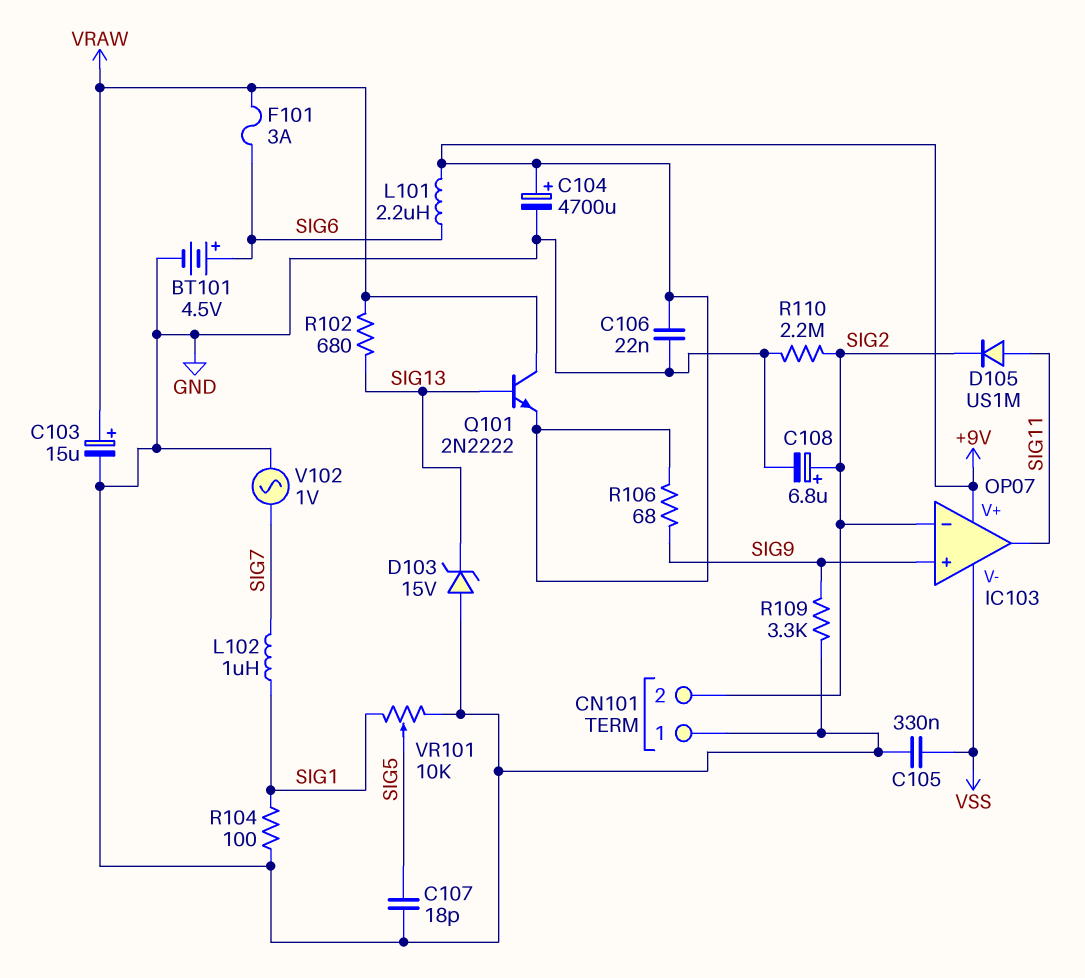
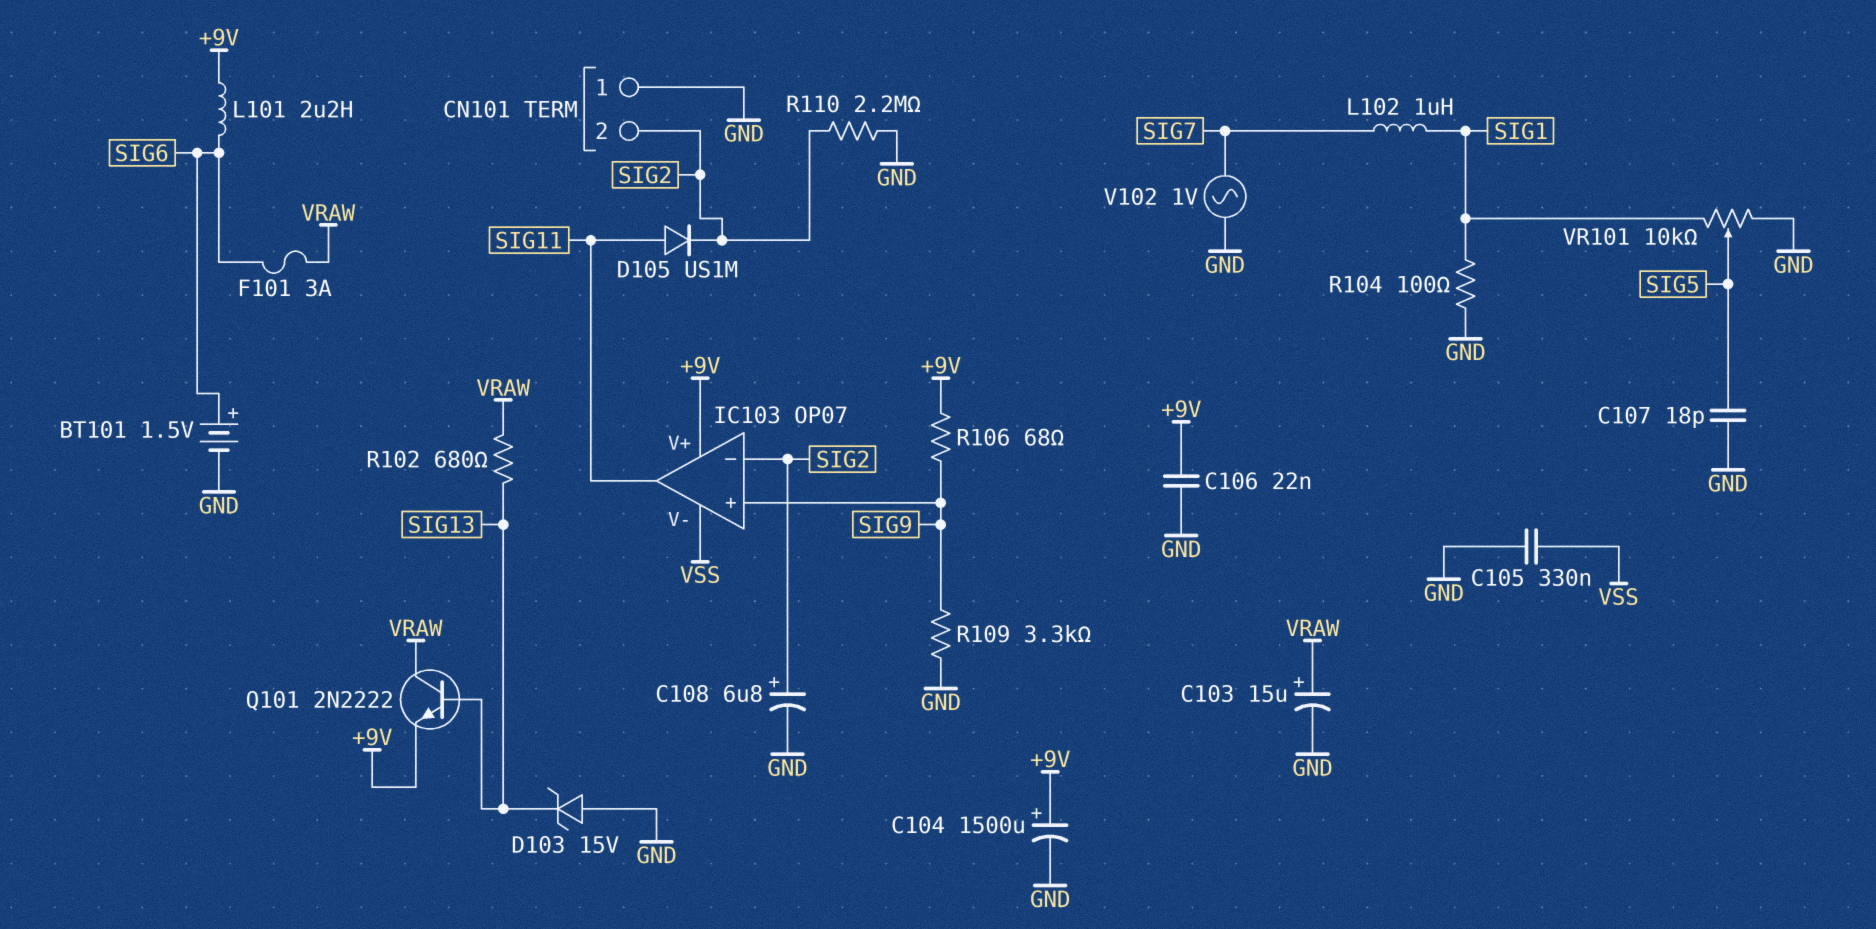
BT101: 4.5V (plus SIG6, minus GND) -> 1.5V (plus SIG6, minus GND)
C104: 4700uF (plus +9V, minus GND) -> 1500uF (plus +9V, minus GND)

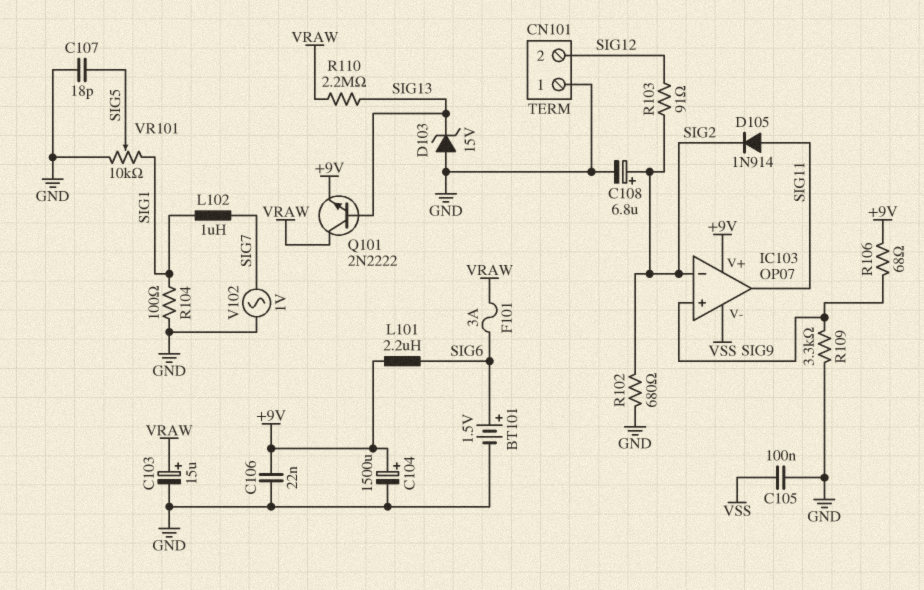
C105: 330nF (GND, VSS) -> 100nF (GND, VSS)
CN101 pin 2: SIG2 -> SIG12
D105: diode US1M (A SIG11, K SIG2) -> diode 1N914 (A SIG11, K SIG2)
R102: 680 (SIG13, VRAW) -> 680 (GND, SIG2)
R103: none -> 91 (SIG2, SIG12)
R110: 2.2M (GND, SIG2) -> 2.2M (SIG13, VRAW)

